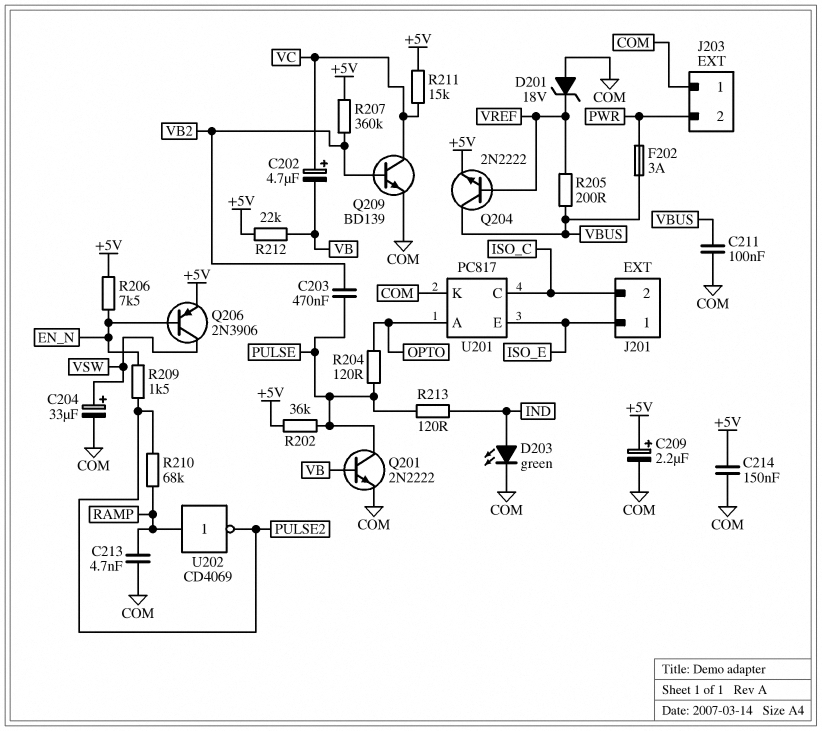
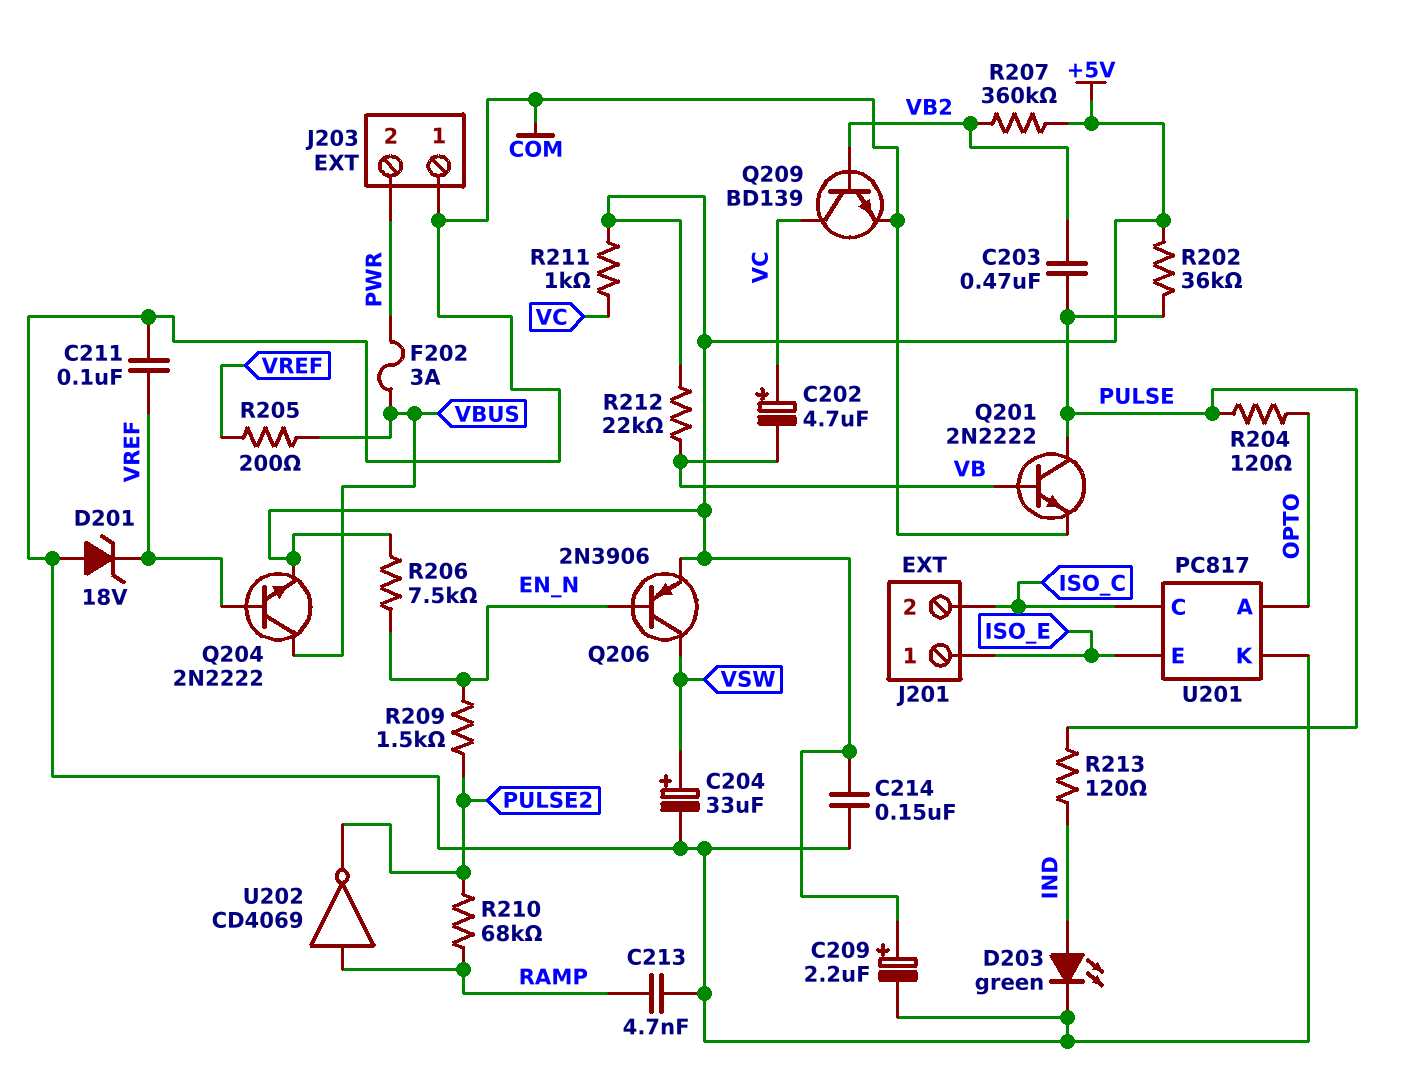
C211: 100nF (COM, VBUS) -> 100nF (COM, VREF)
R211: 15k (+5V, VC) -> 1k (+5V, VC)

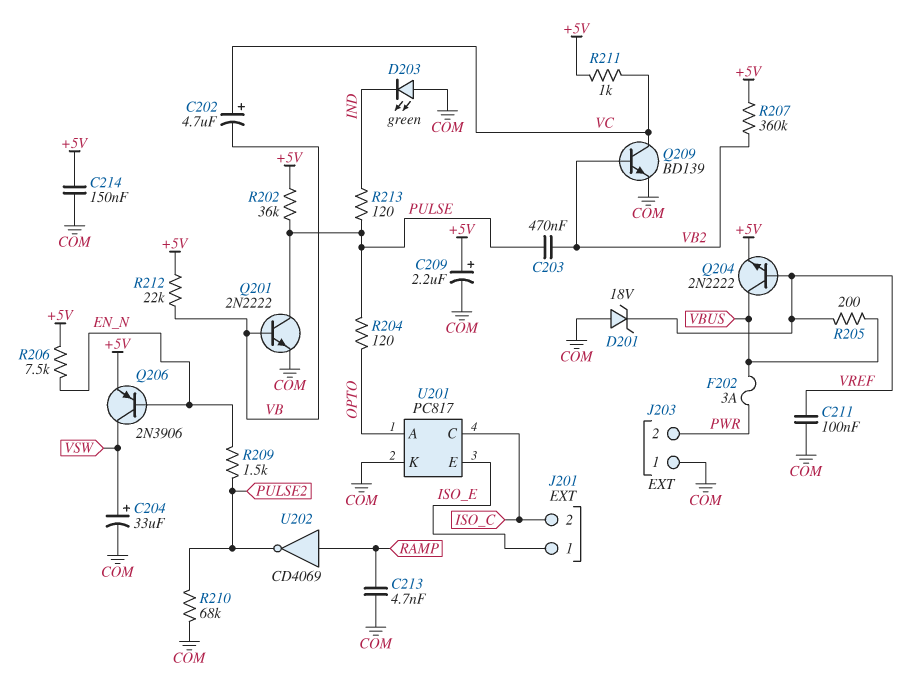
D203: LED green (A IND, K COM) -> LED green (A COM, K IND)
R210: 68k (PULSE2, RAMP) -> 68k (COM, PULSE2)

